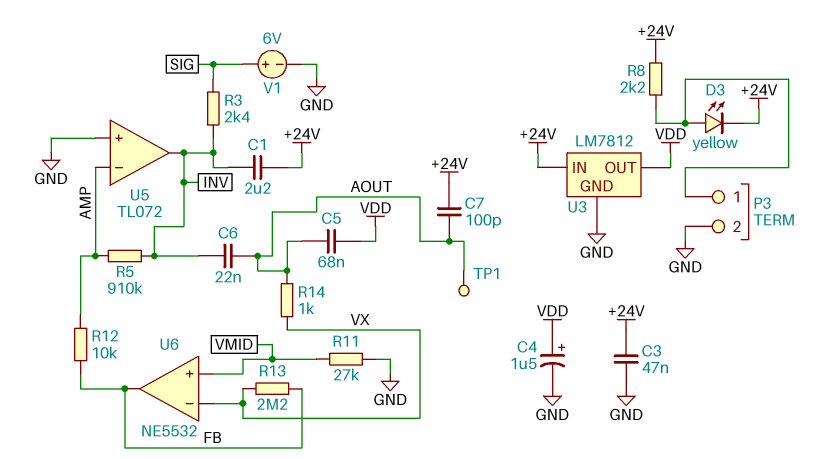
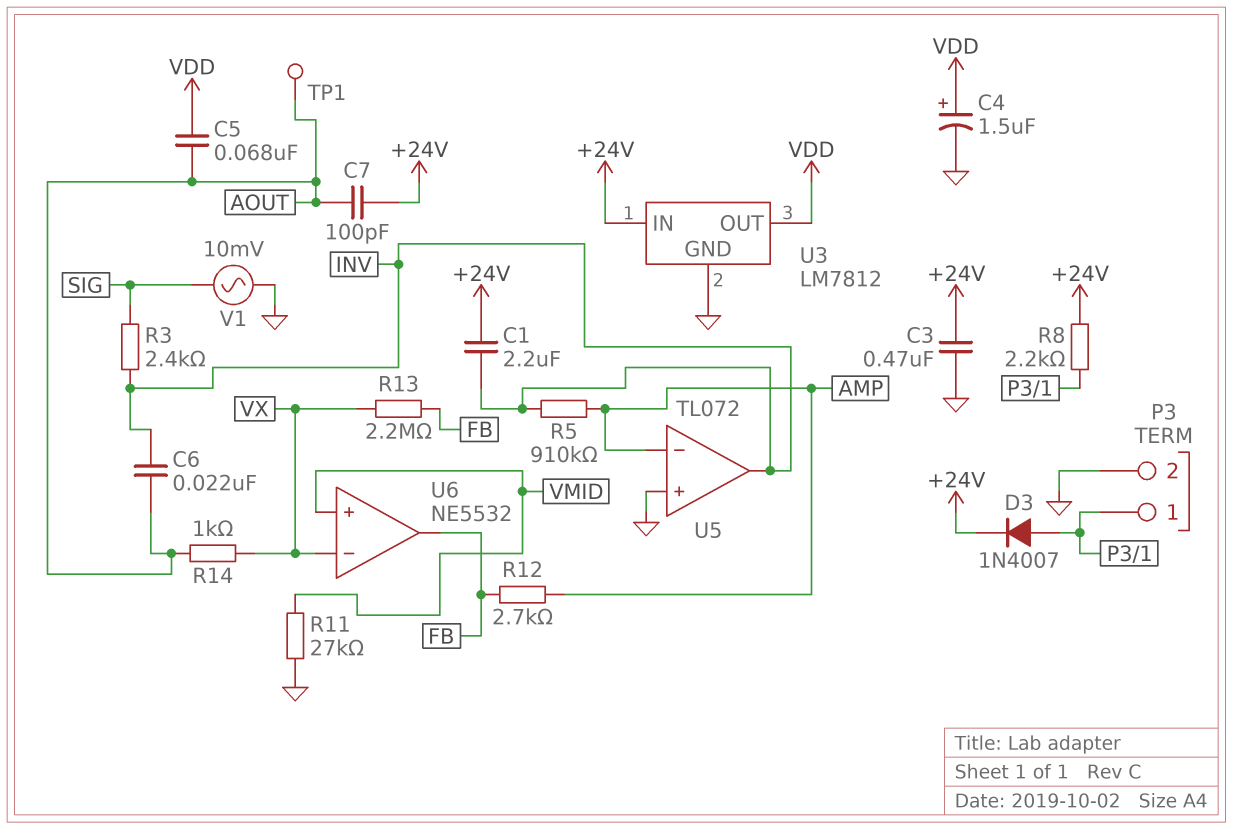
C3: 47nF (+24V, GND) -> 470nF (+24V, GND)
D3: LED yellow (A P3/1, K +24V) -> diode 1N4007 (A P3/1, K +24V)
R12: 10k (AMP, FB) -> 2.7k (AMP, FB)
V1: 6V (plus SIG, minus GND) -> AC 10mV (GND, SIG)

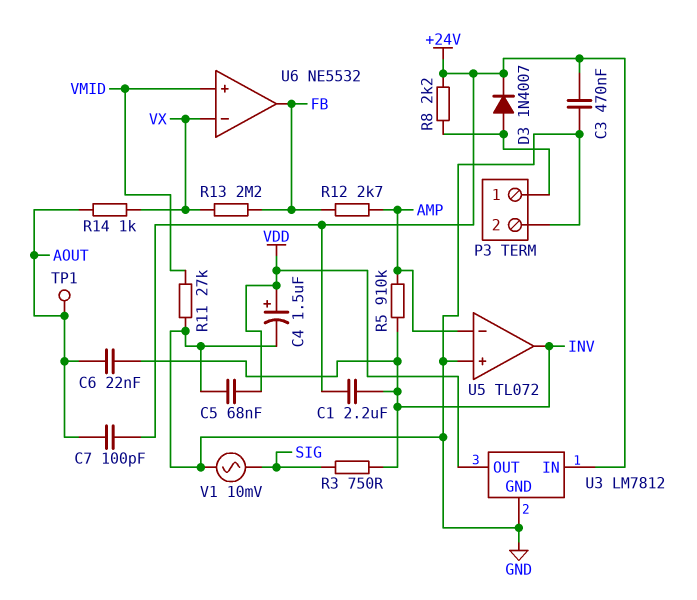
C5: 68nF (AOUT, VDD) -> 68nF (GND, VDD)
R3: 2.4k (INV, SIG) -> 750 (INV, SIG)

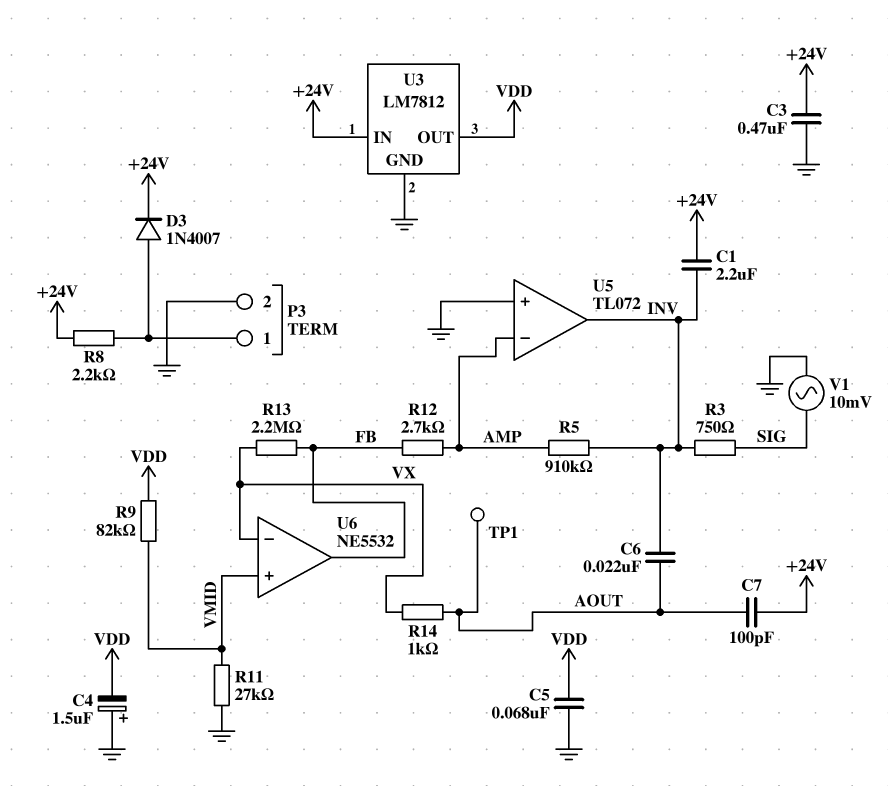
C4: 1.5uF (plus VDD, minus GND) -> 1.5uF (plus GND, minus VDD)
R9: none -> 82k (VDD, VMID)

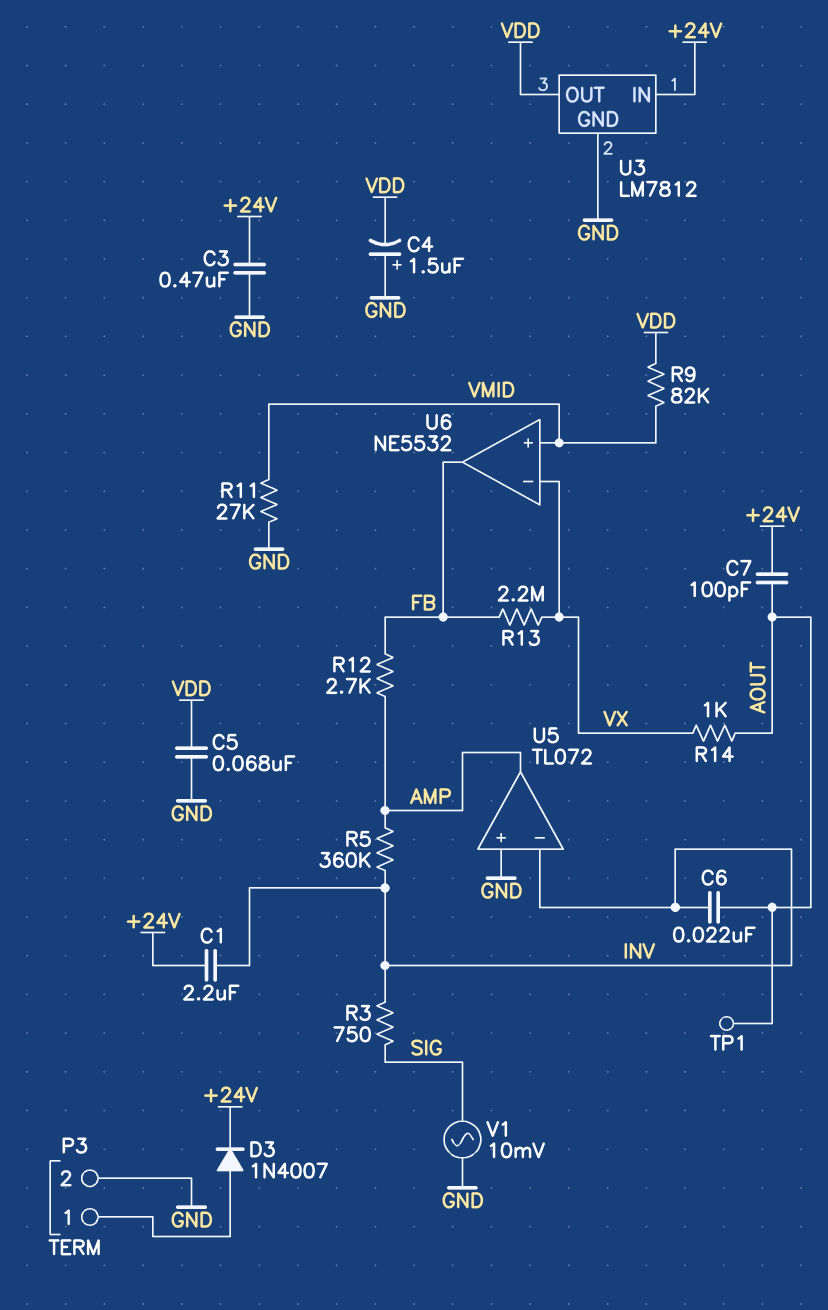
R5: 910k (AMP, INV) -> 360k (AMP, INV)
R8: 2.2k (+24V, P3/1) -> none
U5 pin in-: AMP -> INV
U5 pin out: INV -> AMP

